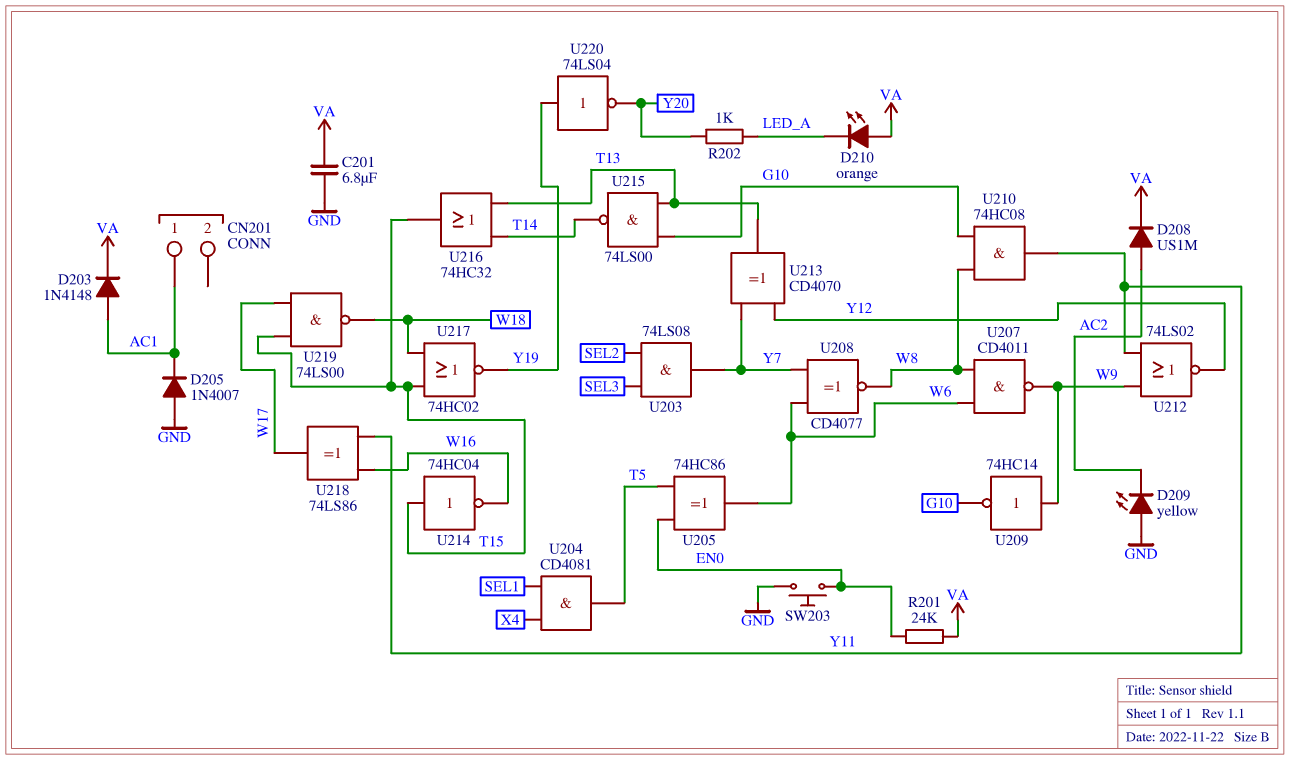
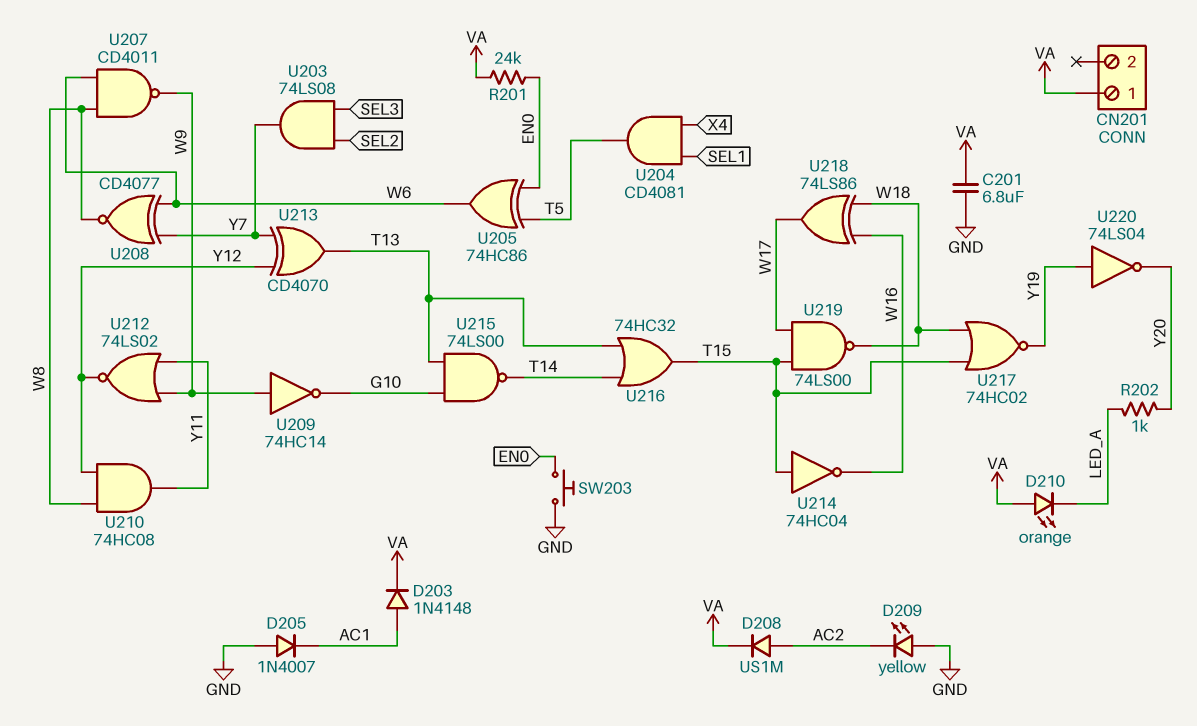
CN201 pin 1: AC1 -> VA
U210: AND 74HC08 (in G10, in W8, out Y11) -> AND 74HC08 (in W8, in Y12, out Y11)
U218: XOR 74LS86 (in W16, in Y11, out W17) -> XOR 74LS86 (in W16, in W18, out W17)

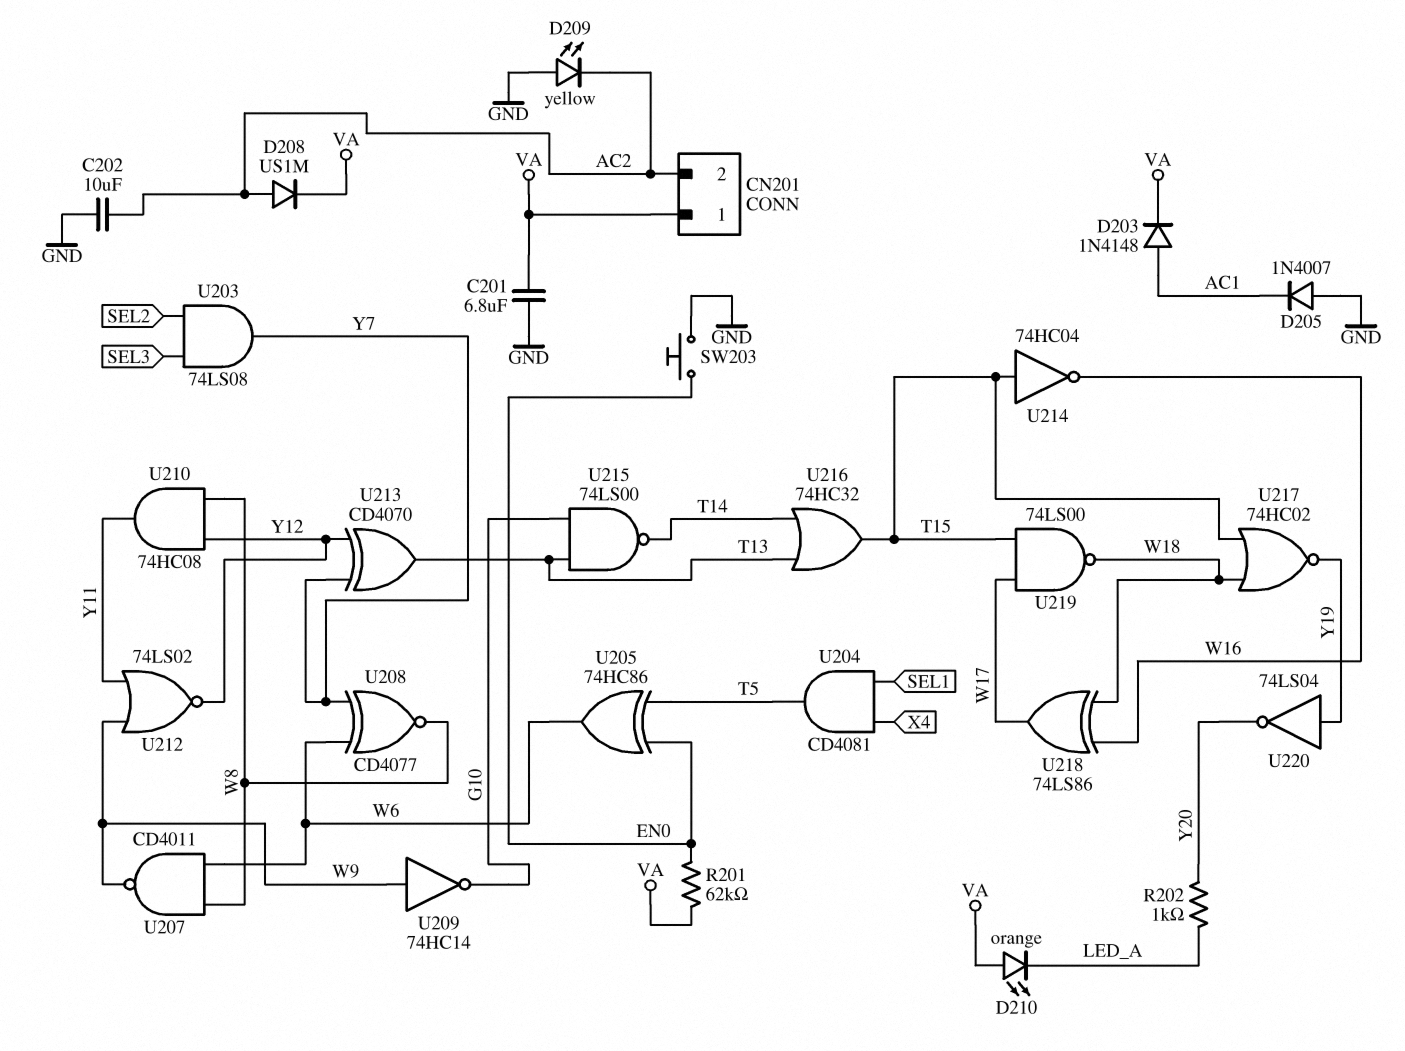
C202: none -> 10uF (AC2, GND)
CN201 pin 2: none -> AC2
R201: 24k (EN0, VA) -> 62k (EN0, VA)

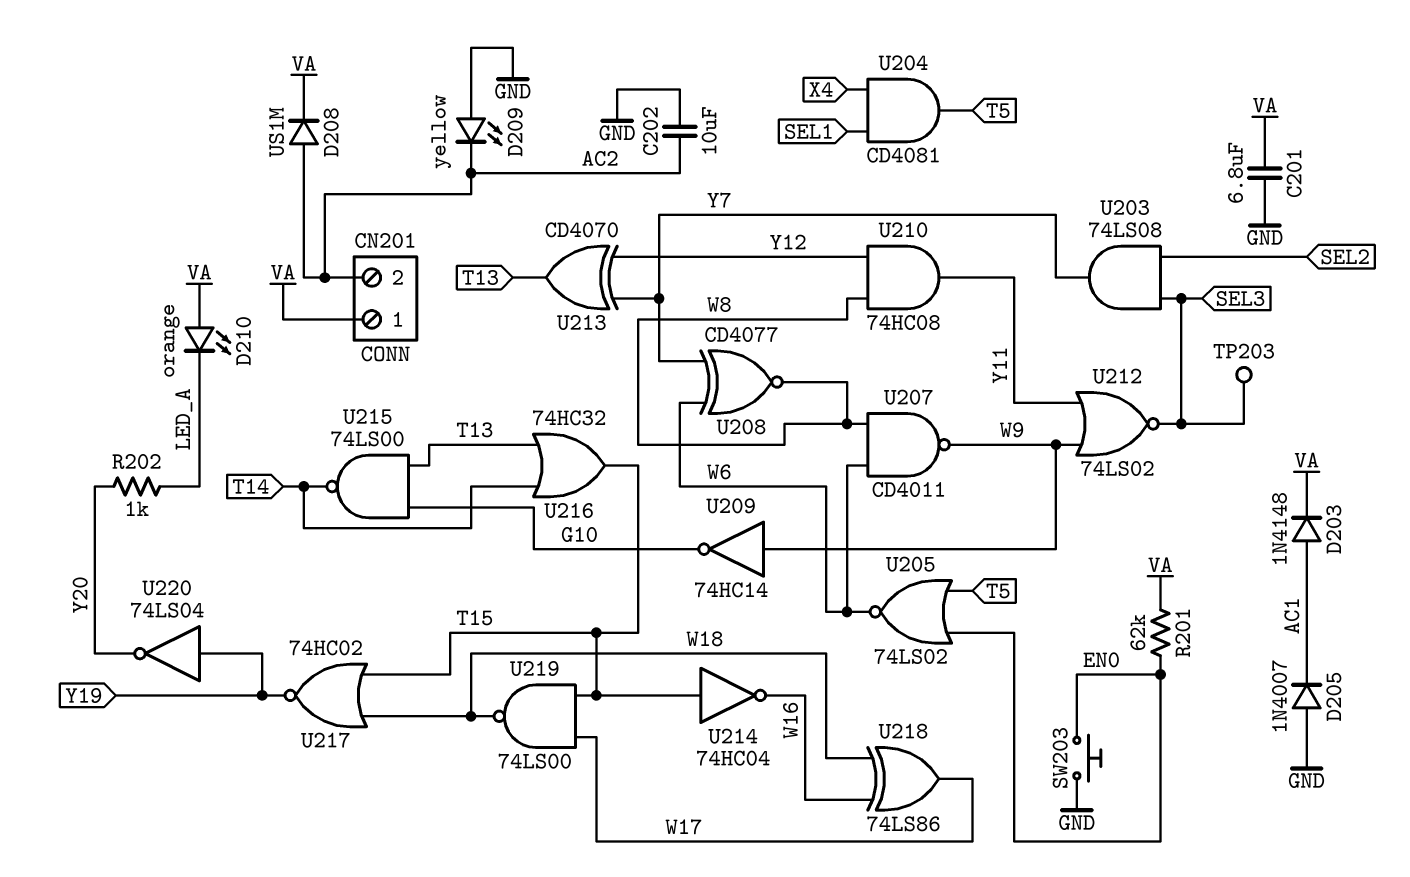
TP203: none -> test point (SEL3)
U205: XOR 74HC86 (in EN0, in T5, out W6) -> NOR 74LS02 (in EN0, in T5, out W6)
U212: NOR 74LS02 (in W9, in Y11, out Y12) -> NOR 74LS02 (in W9, in Y11, out SEL3)

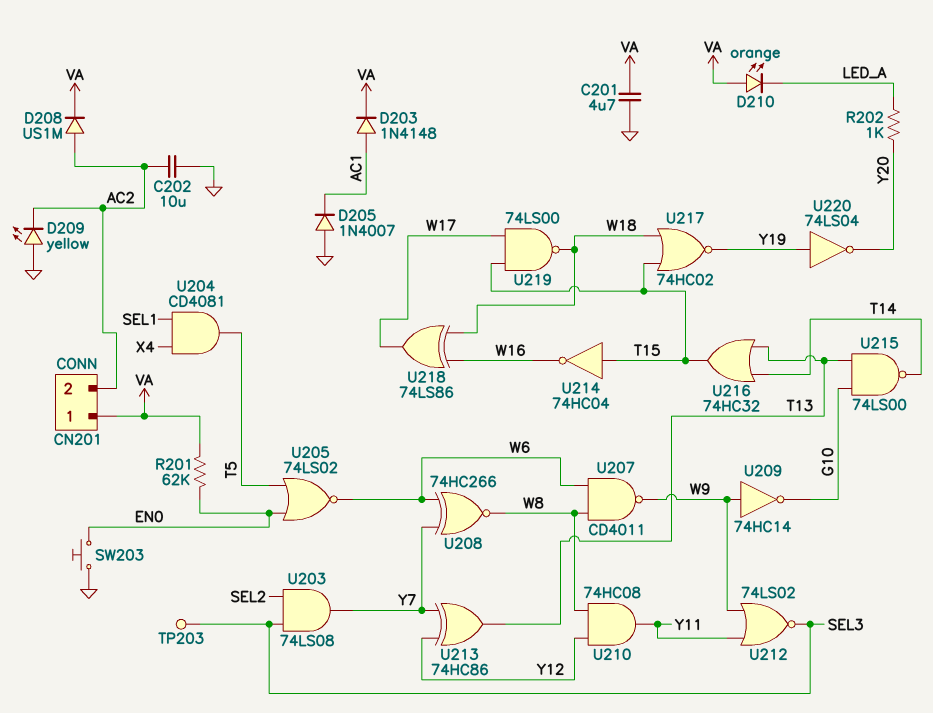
C201: 6.8uF (GND, VA) -> 4.7uF (GND, VA)
U208: XNOR CD4077 (in W6, in Y7, out W8) -> XNOR 74HC266 (in W6, in Y7, out W8)
U213: XOR CD4070 (in Y7, in Y12, out T13) -> XOR 74HC86 (in Y7, in Y12, out T13)

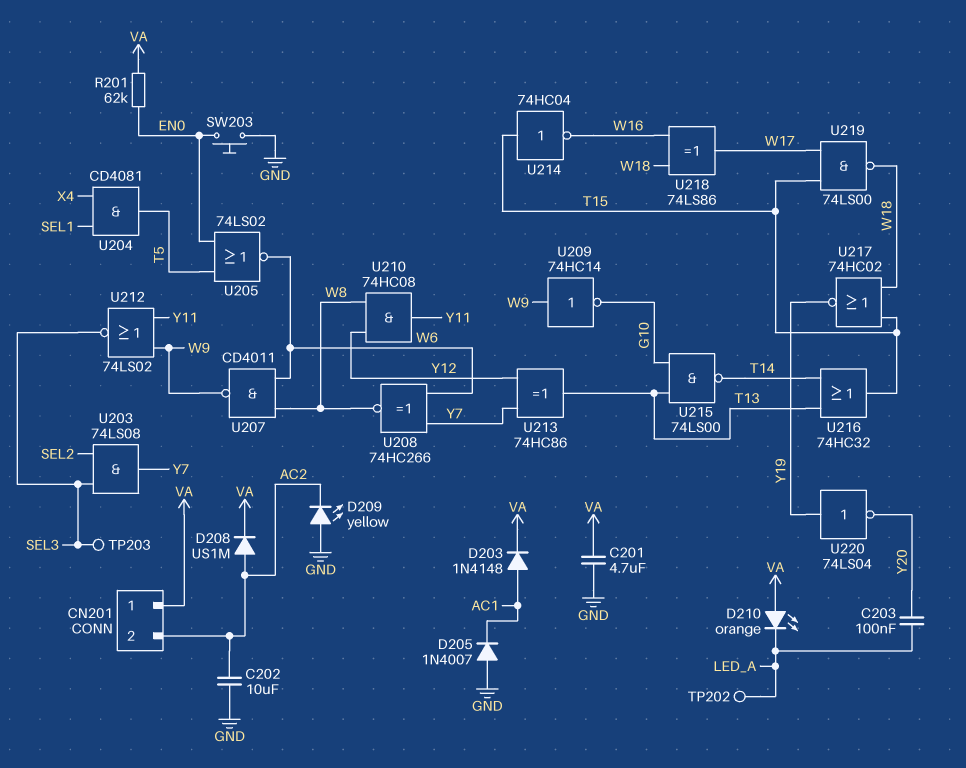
C203: none -> 100nF (LED_A, Y20)
R202: 1k (LED_A, Y20) -> none
TP202: none -> test point (LED_A)

